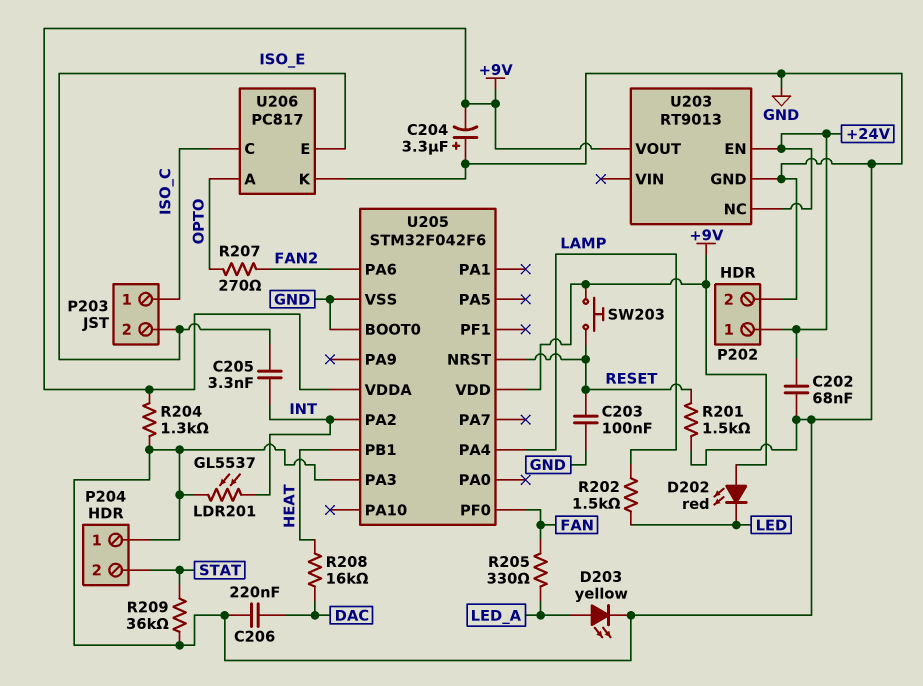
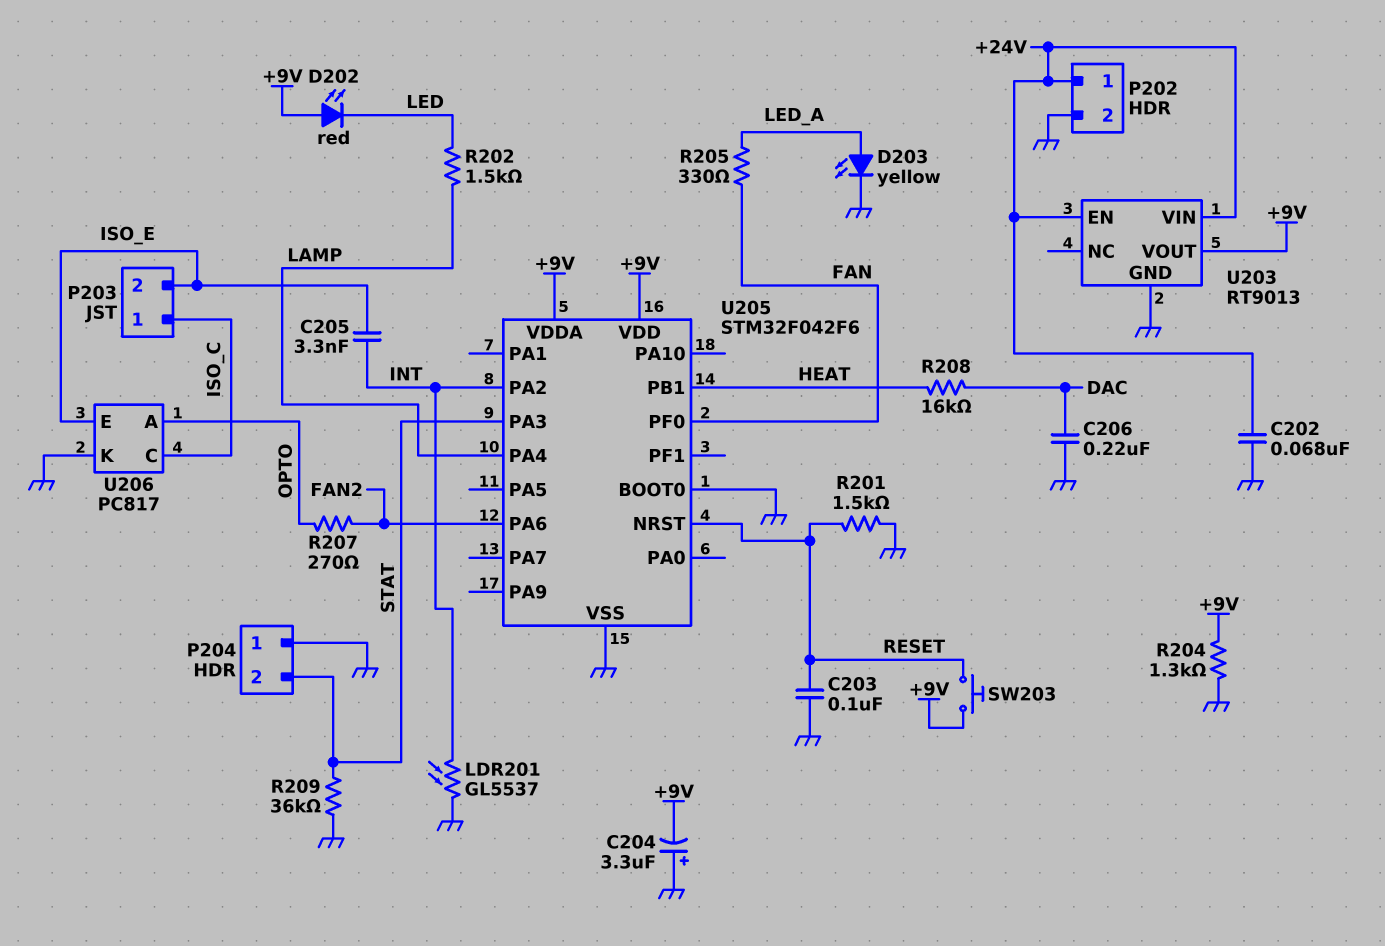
U203 pin NC: +24V -> none
U203 pin VIN: none -> +24V
U205 pin PA3: GND -> STAT

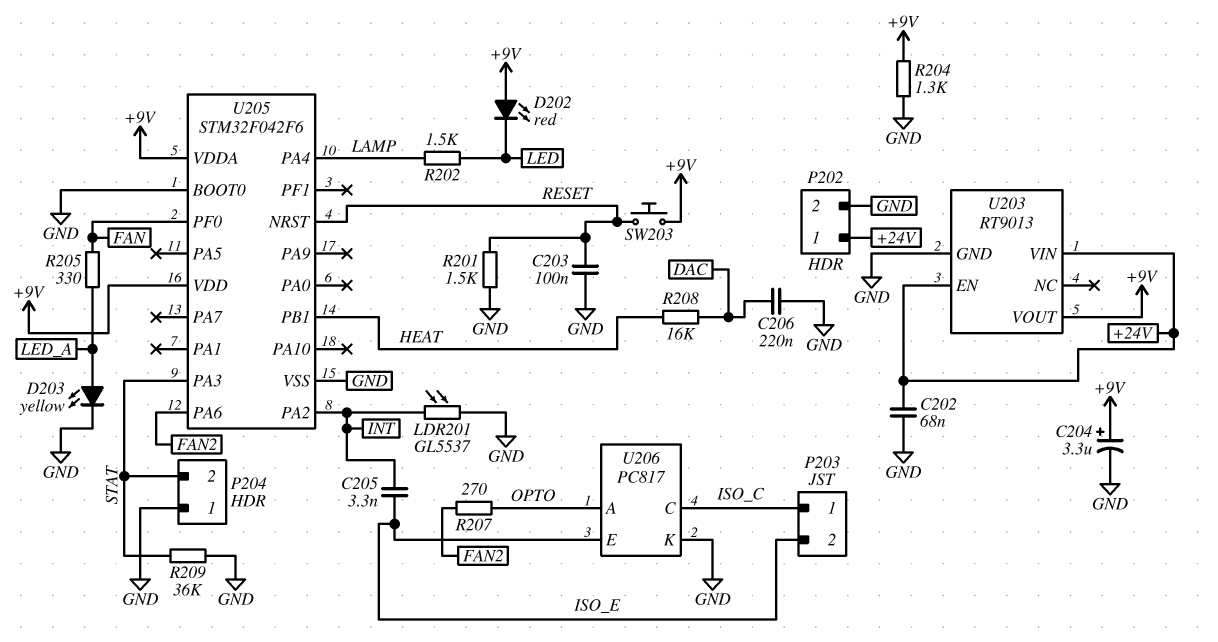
C204: 3.3uF (plus GND, minus +9V) -> 3.3uF (plus +9V, minus GND)

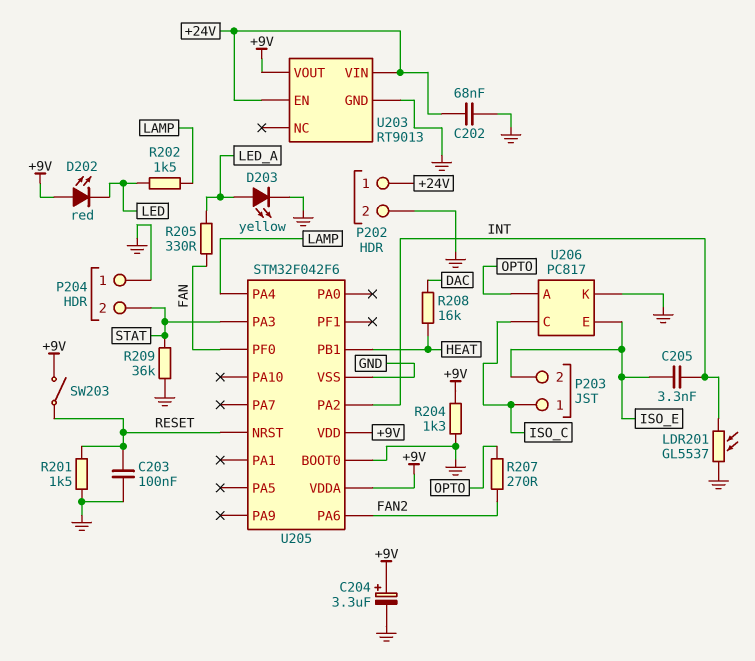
C206: 220nF (DAC, GND) -> none
SW203: button (+9V, RESET) -> switch (+9V, RESET)

